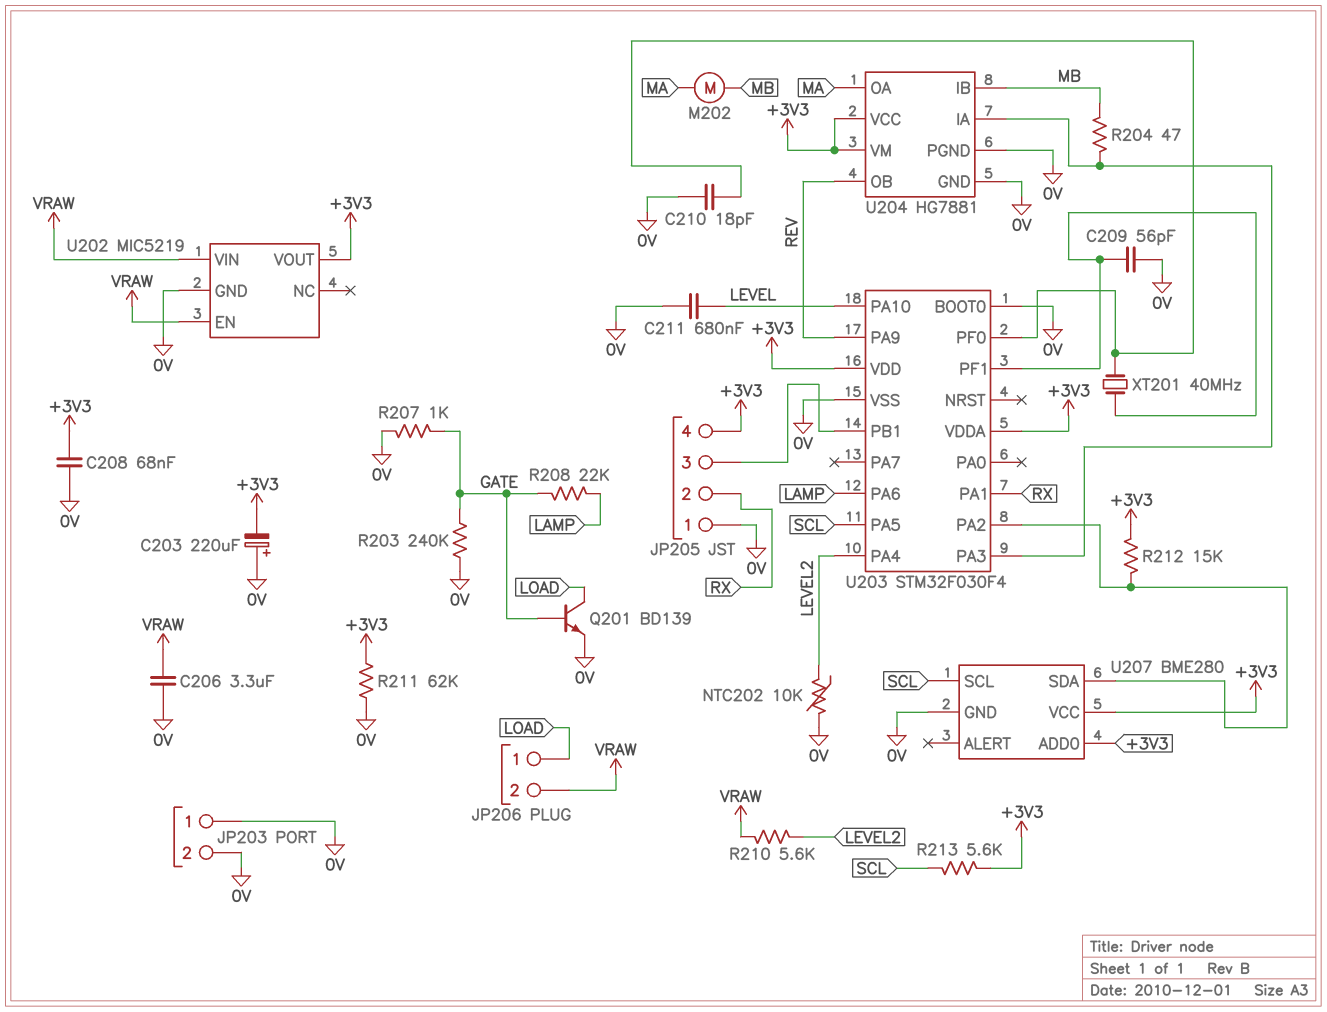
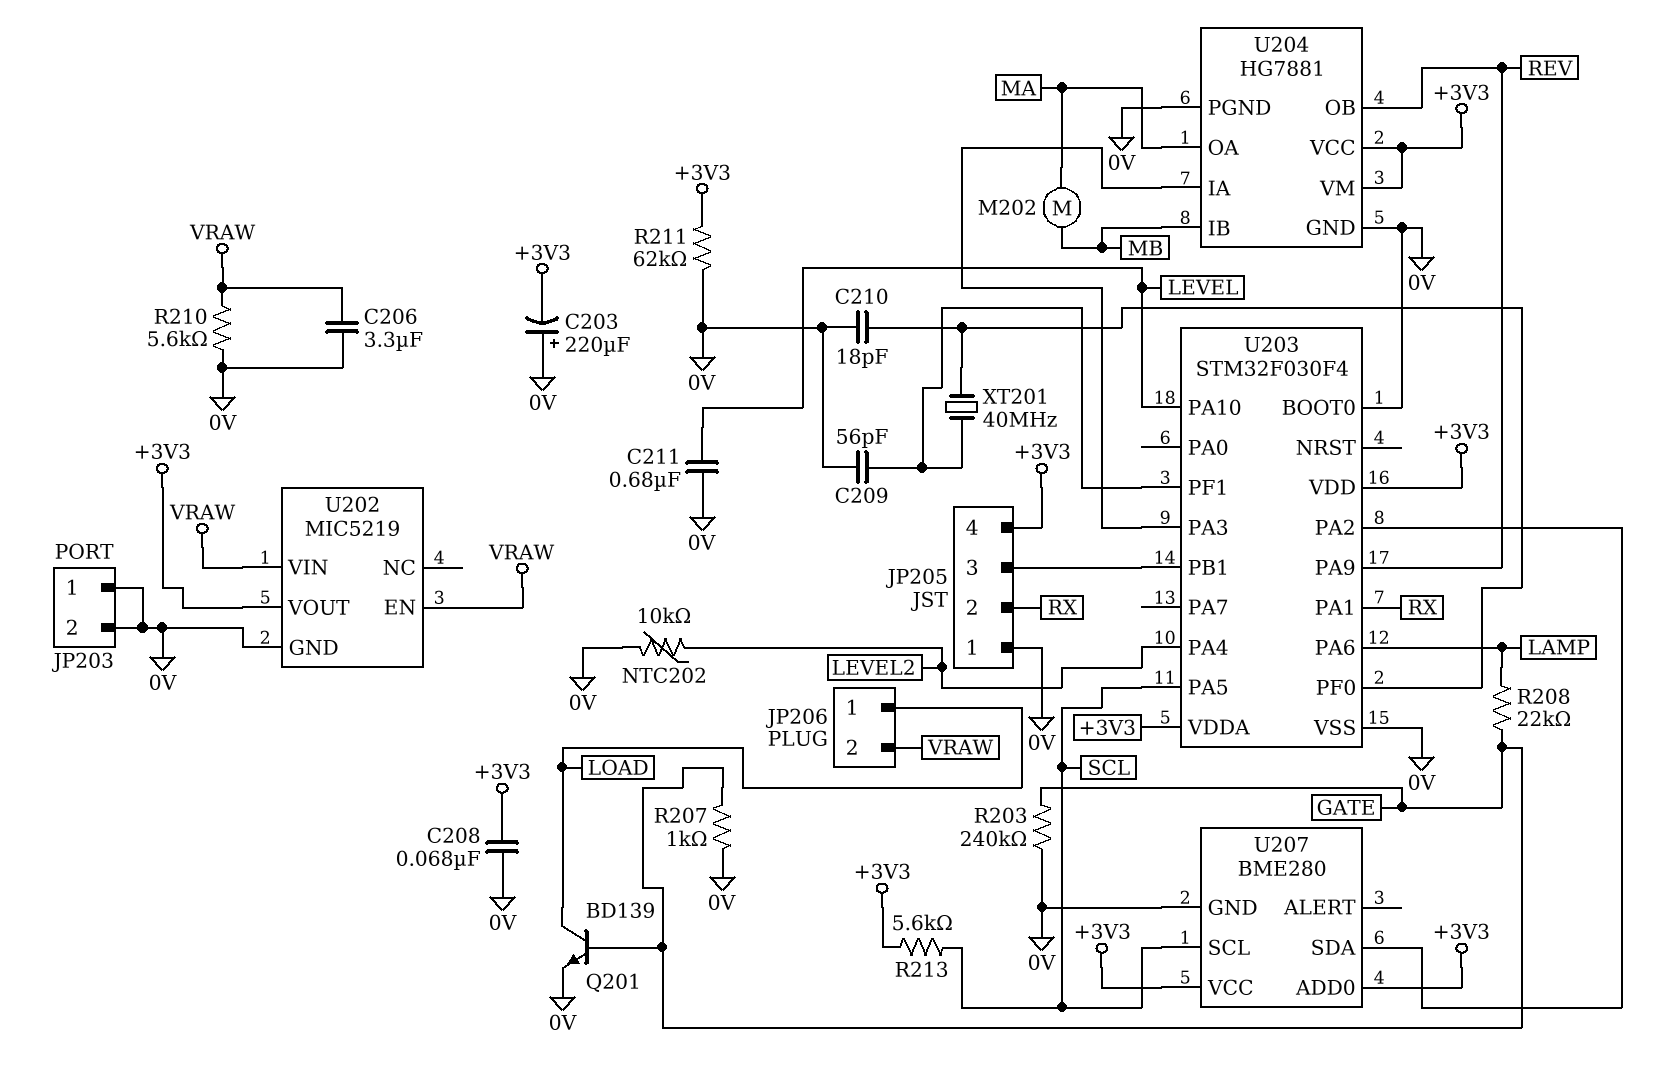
R204: 47 (MB, U203/PA3) -> none
R210: 5.6k (LEVEL2, VRAW) -> 5.6k (0V, VRAW)
R212: 15k (+3V3, U203/PA2) -> none

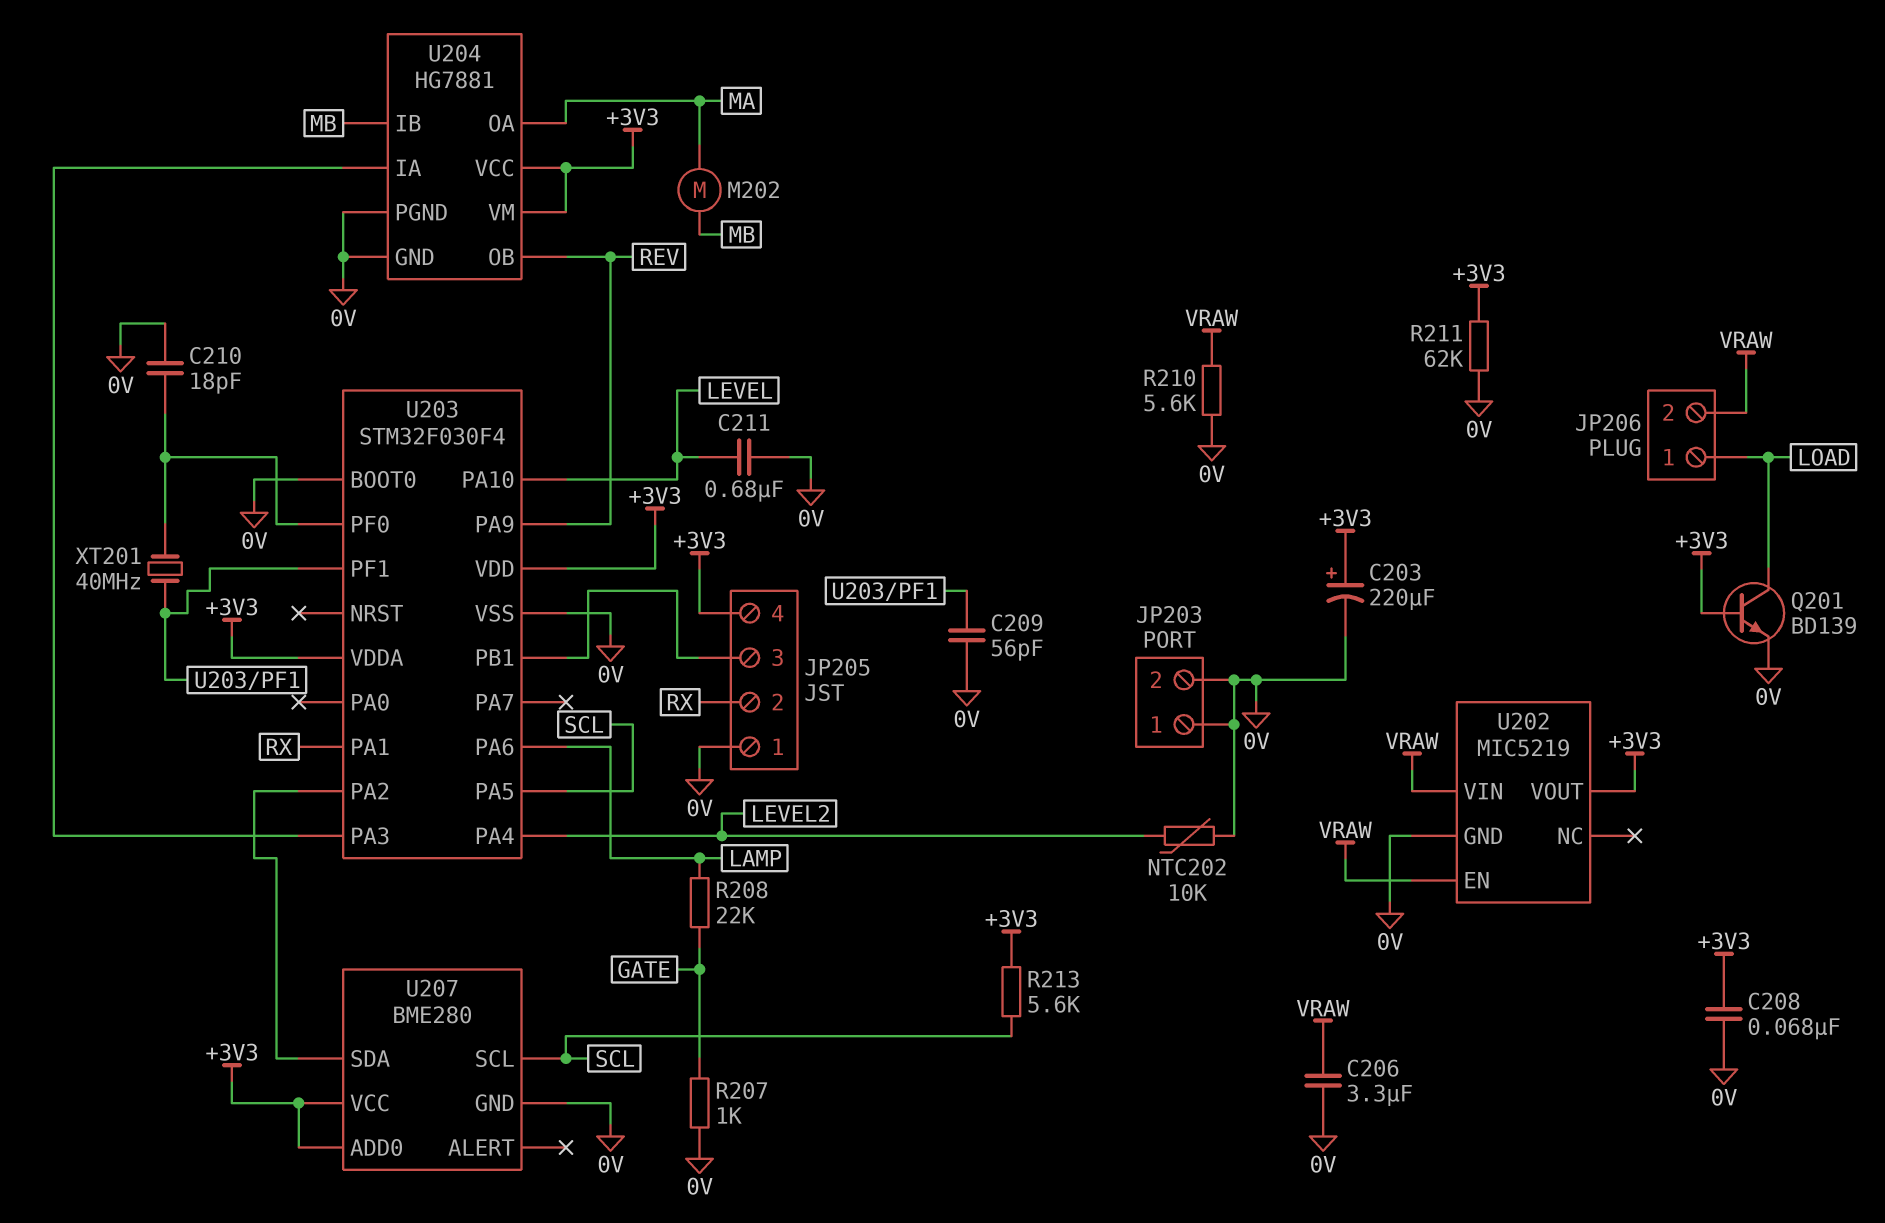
C203: 220uF (plus 0V, minus +3V3) -> 220uF (plus +3V3, minus 0V)
Q201: NPN BD139 (B GATE, C LOAD, E 0V) -> NPN BD139 (B +3V3, C LOAD, E 0V)
R203: 240k (0V, GATE) -> none

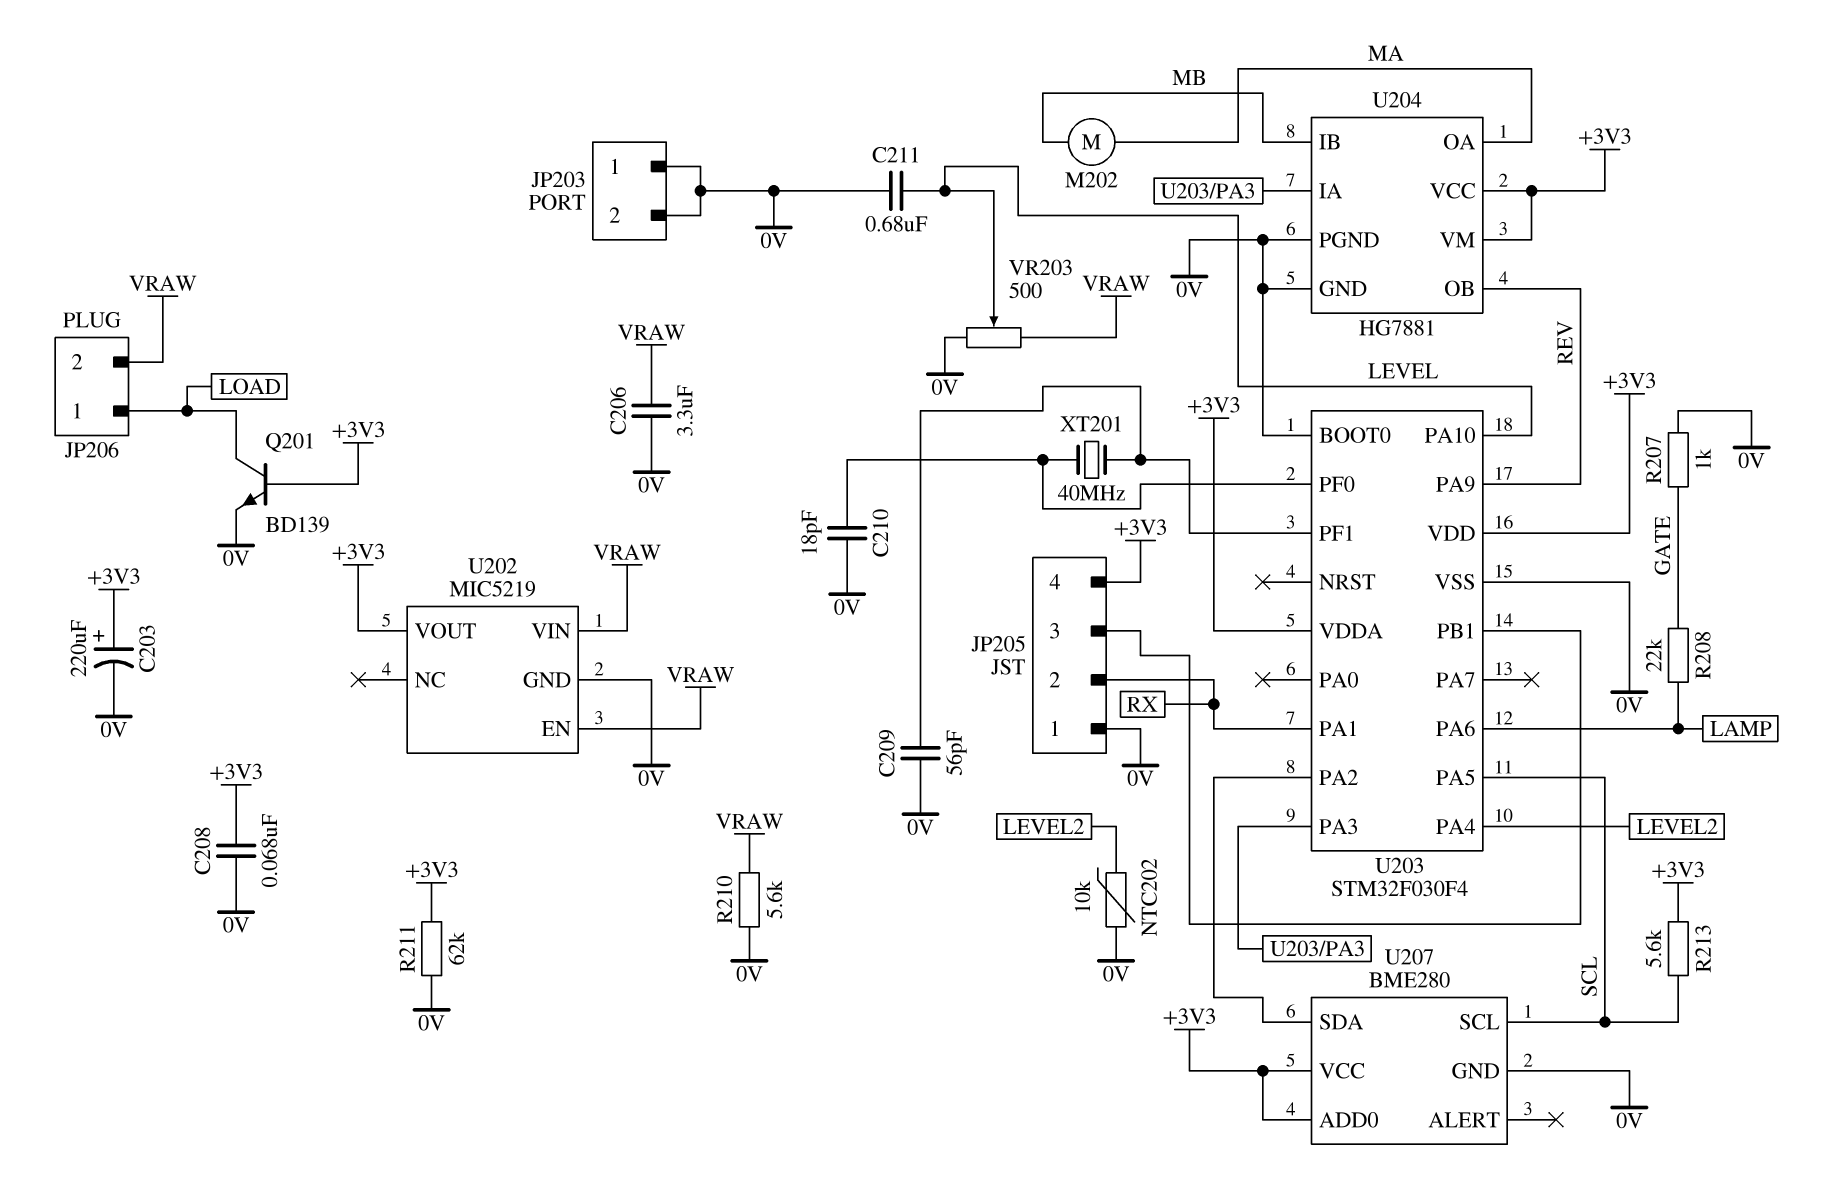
VR203: none -> 500 (0V, VRAW, wiper LEVEL)

